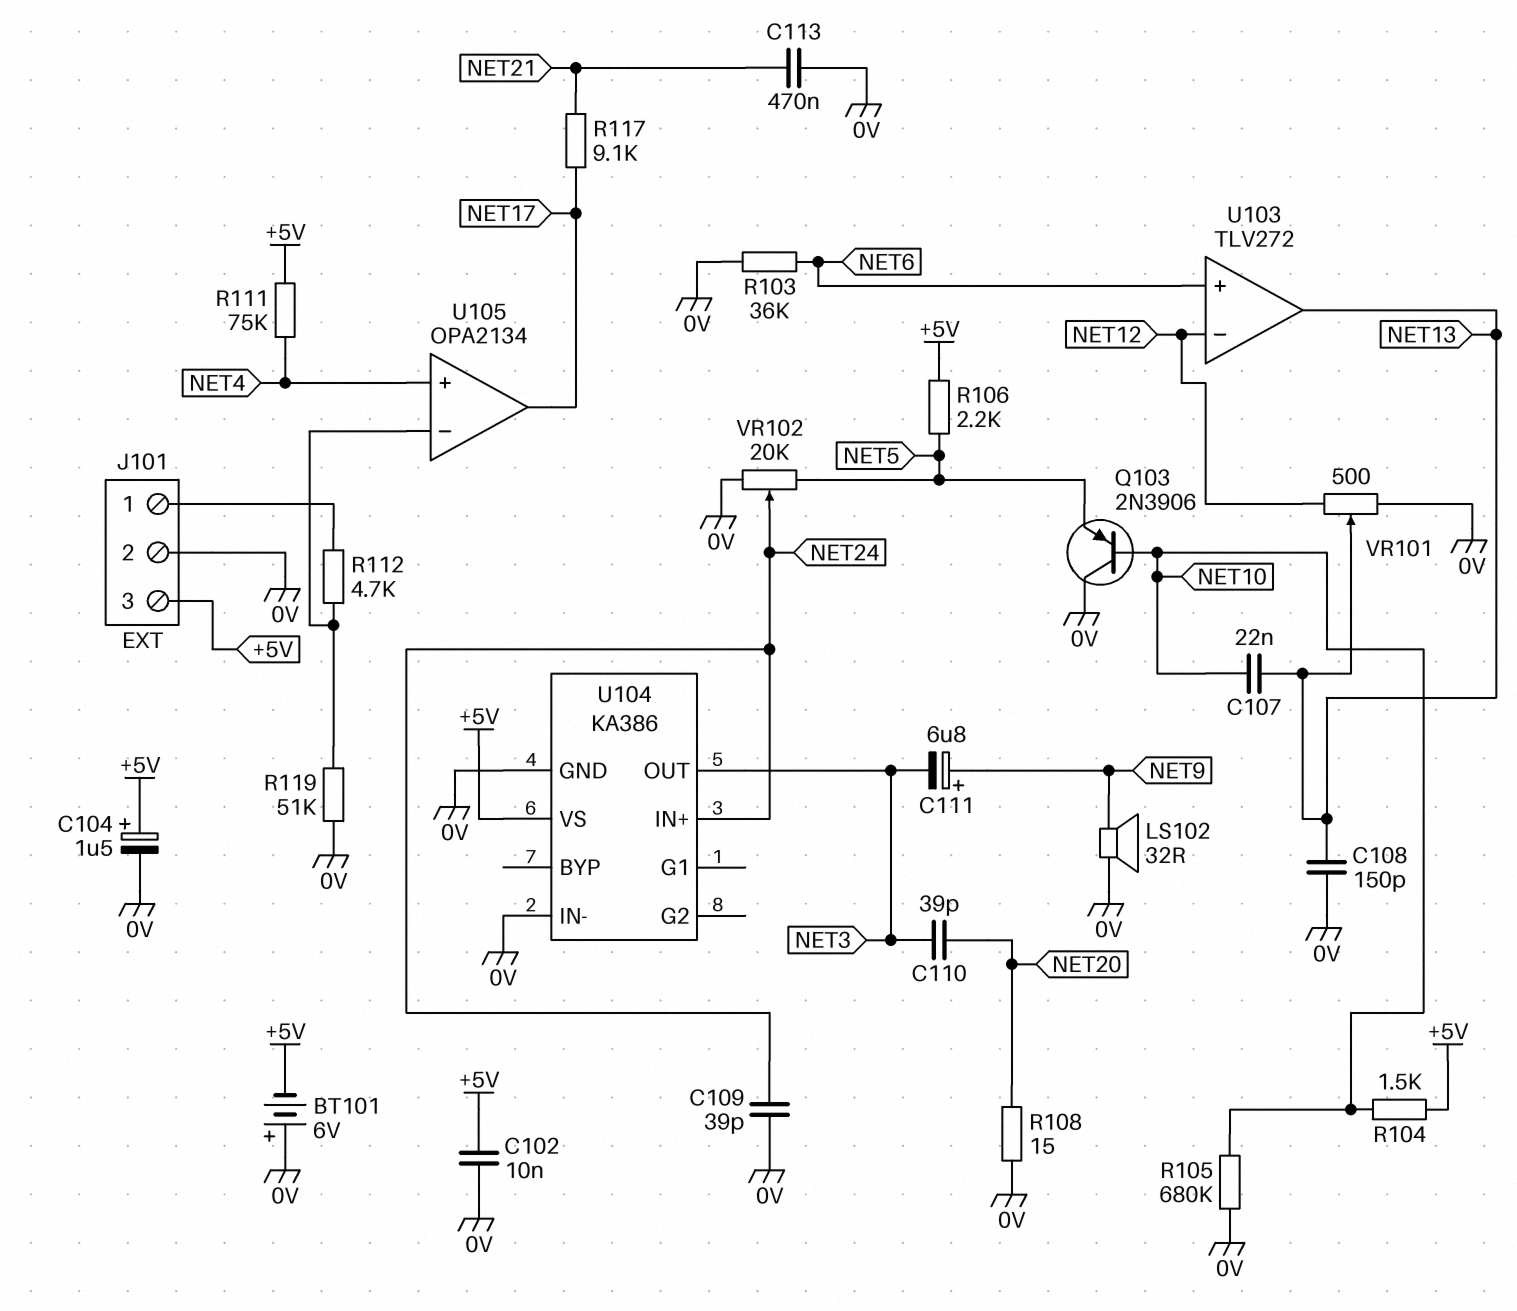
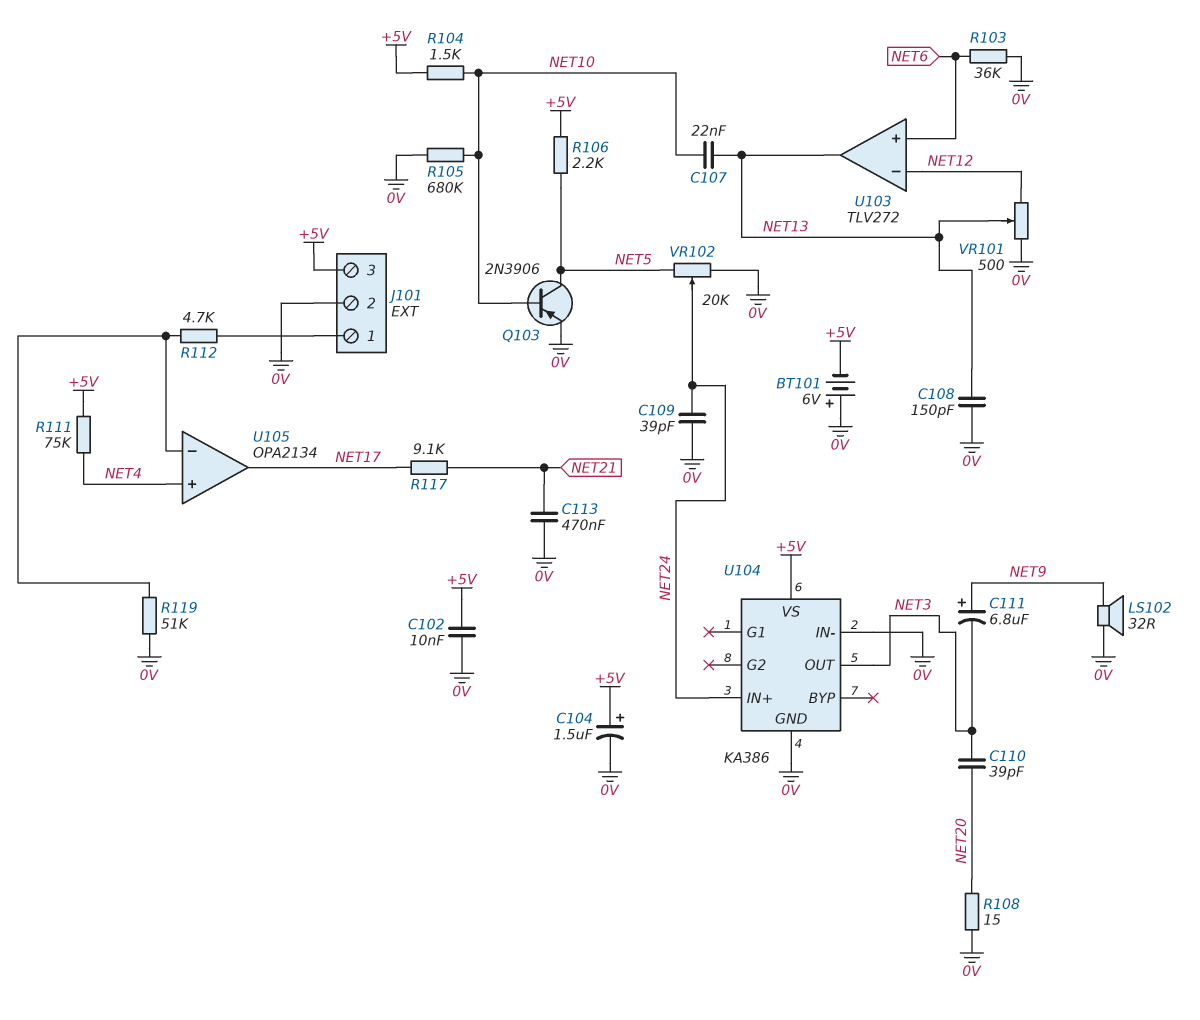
Q103: PNP 2N3906 (B NET10, C 0V, E NET5) -> PNP 2N3906 (B NET10, C NET5, E 0V)

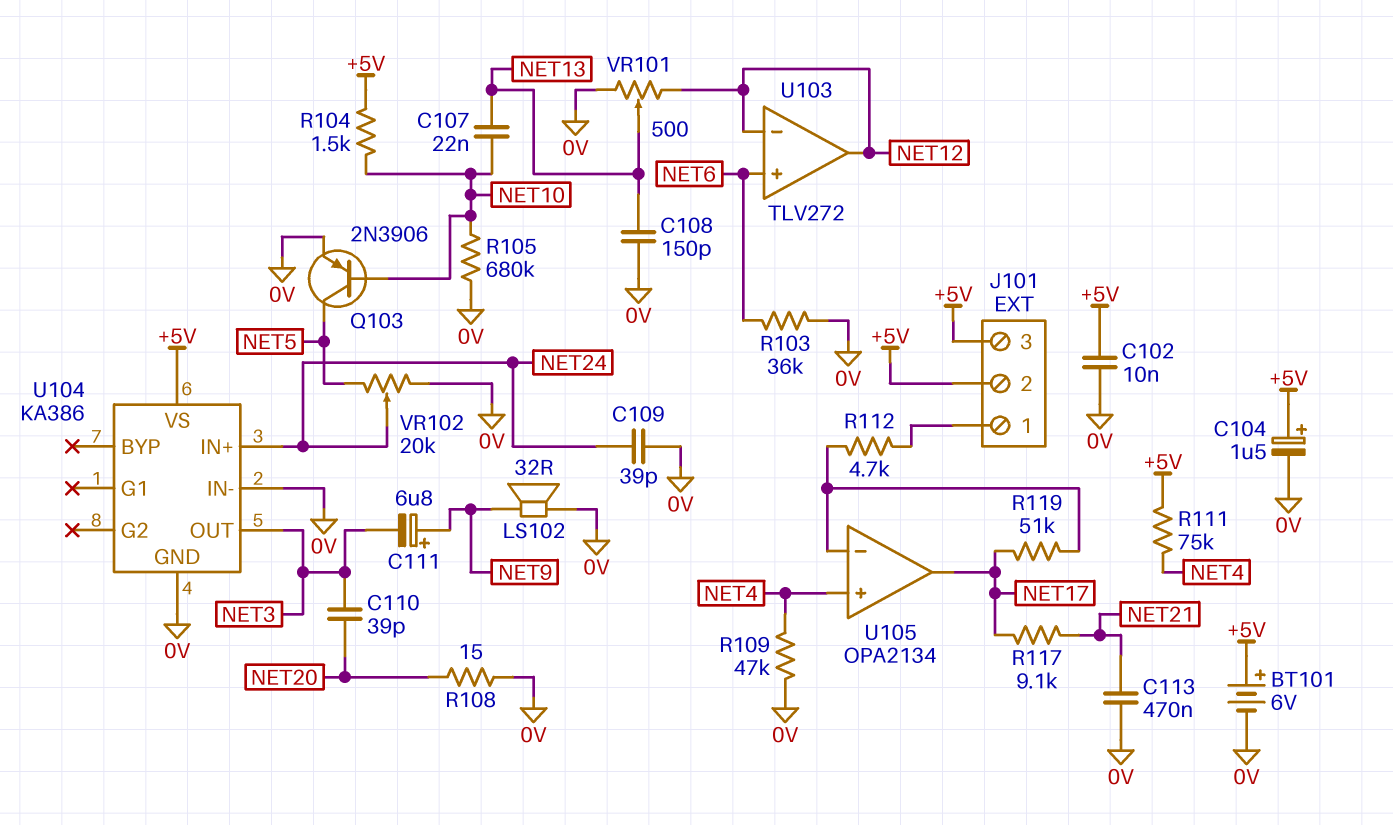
BT101: 6V (plus 0V, minus +5V) -> 6V (plus +5V, minus 0V)
J101 pin 2: 0V -> +5V
R106: 2.2k (+5V, NET5) -> none
R109: none -> 47k (0V, NET4)
R119: 51k (0V, U105/in-) -> 51k (NET17, U105/in-)
U103 pin out: NET13 -> NET12

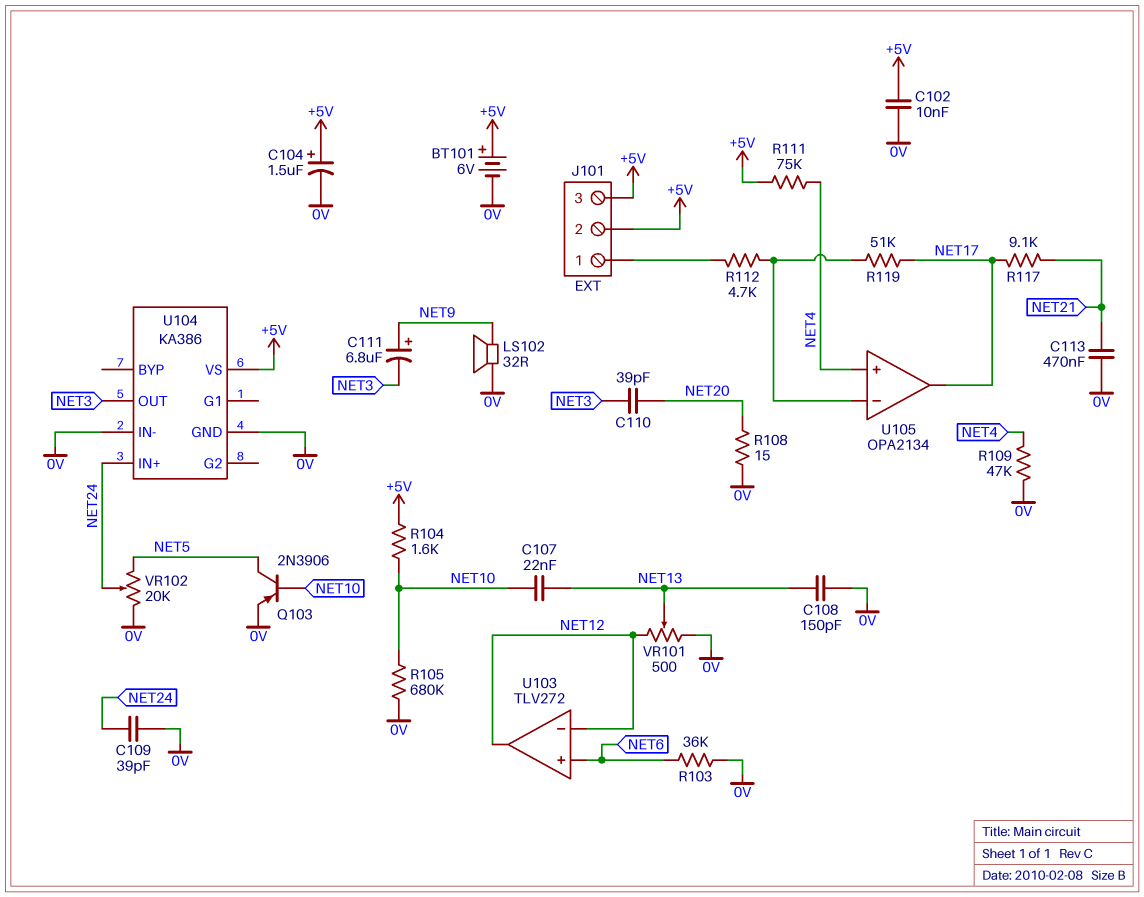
R104: 1.5k (+5V, NET10) -> 1.6k (+5V, NET10)

